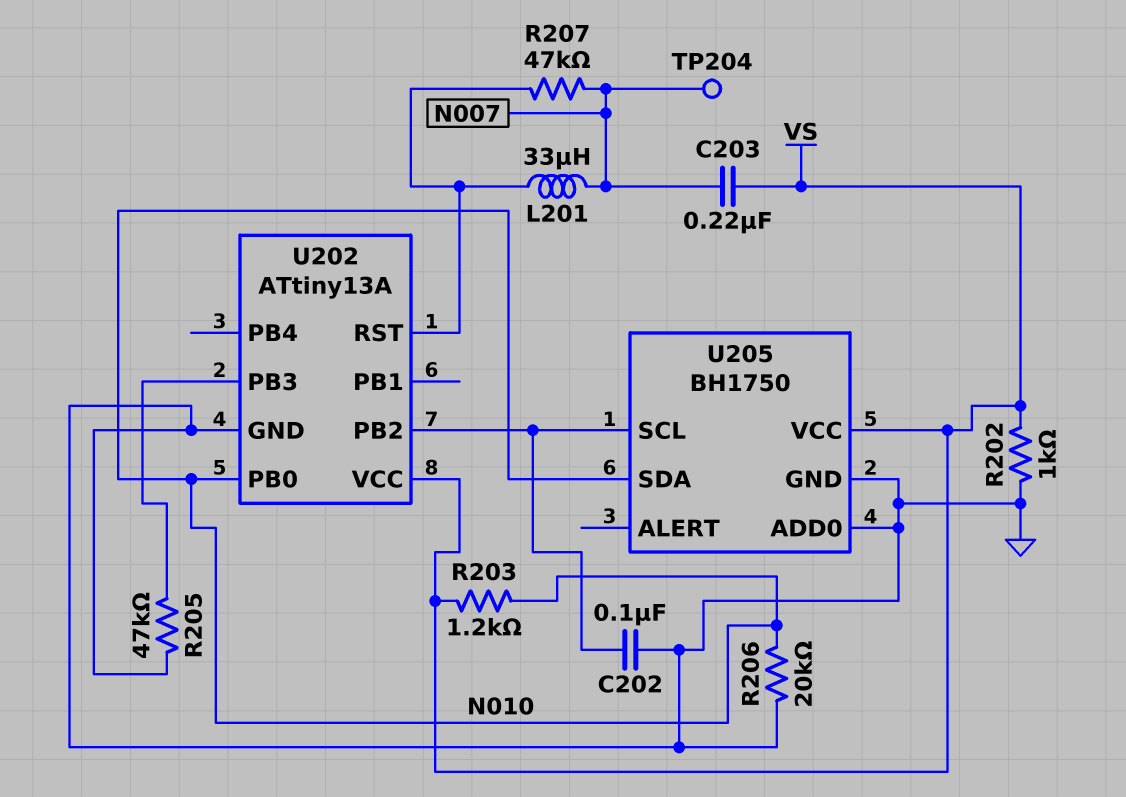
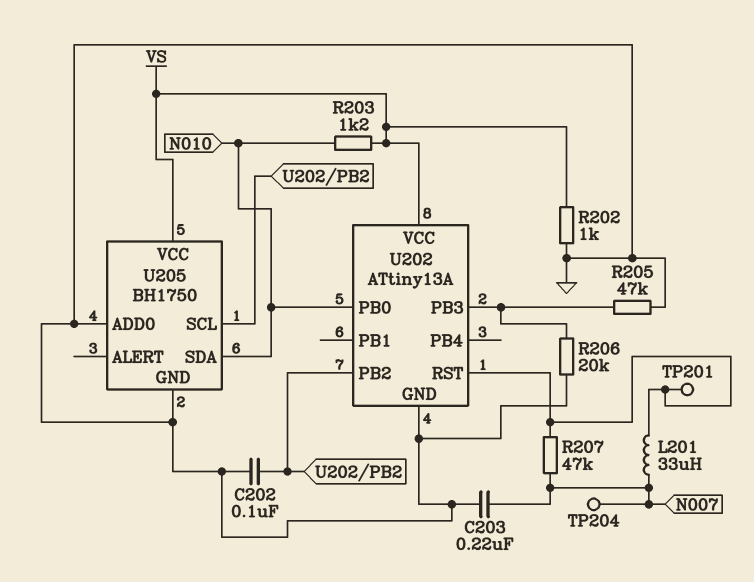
C203: 220nF (N007, VS) -> 220nF (GND, N007)
R206: 20k (GND, N010) -> 20k (GND, U202/PB3)
TP201: none -> test point (U202/RST)

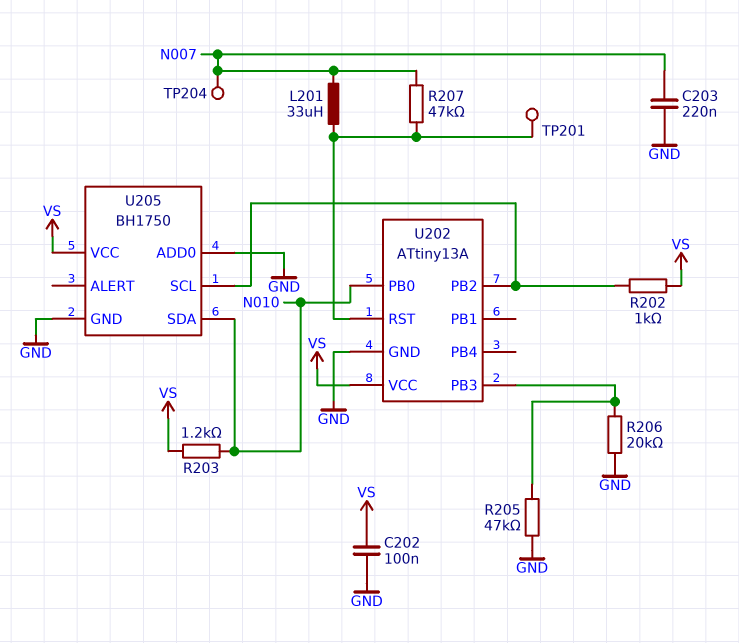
C202: 100nF (GND, U202/PB2) -> 100nF (GND, VS)
R202: 1k (GND, VS) -> 1k (U202/PB2, VS)

